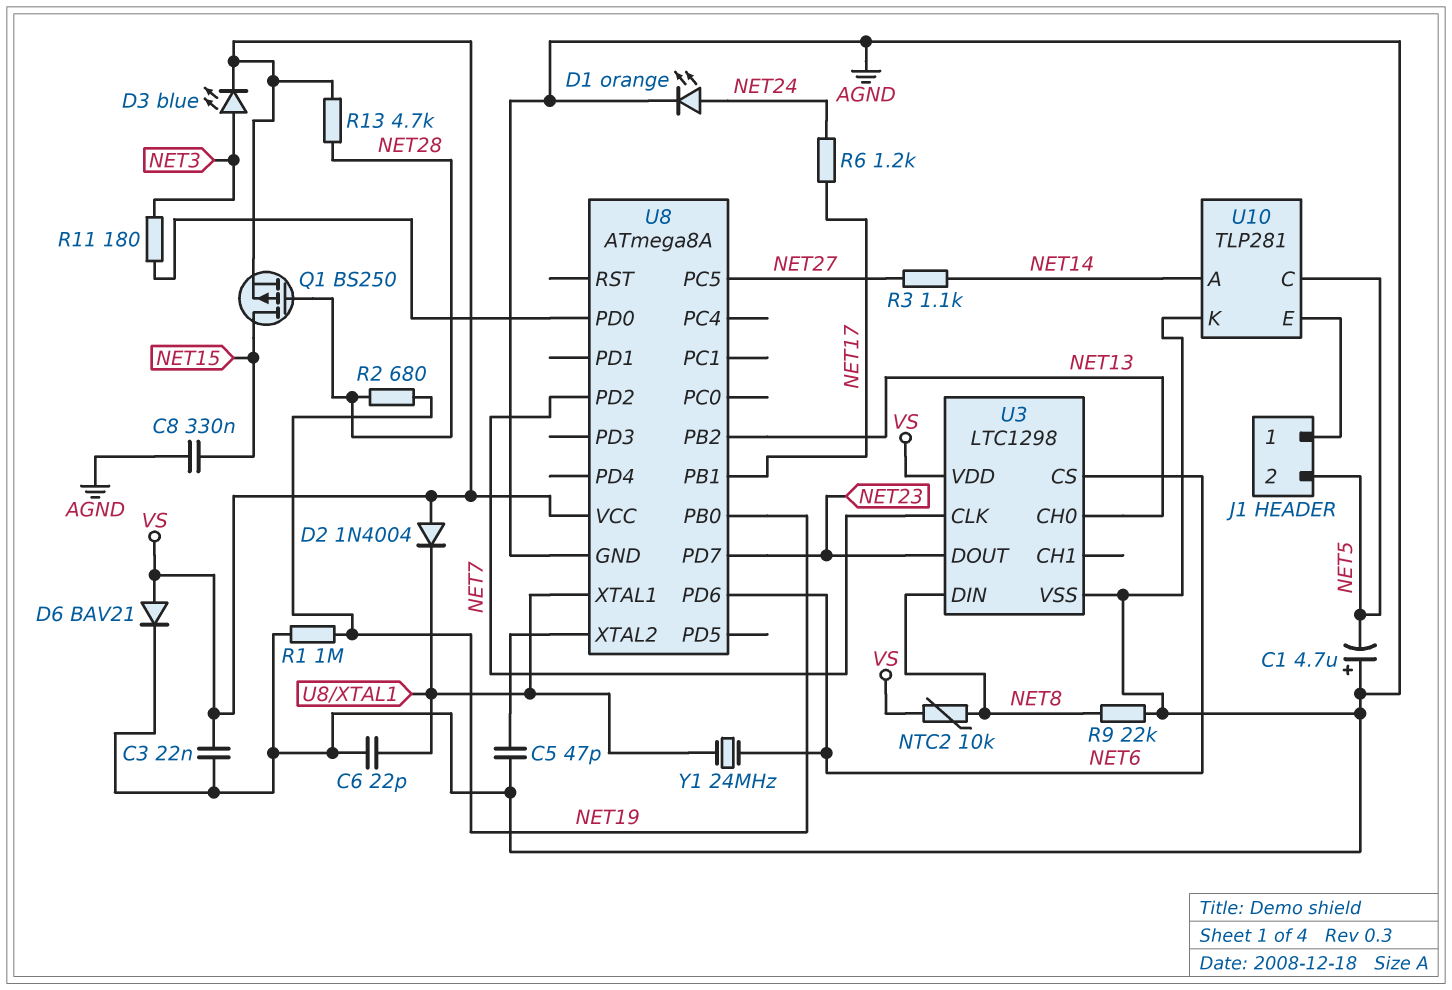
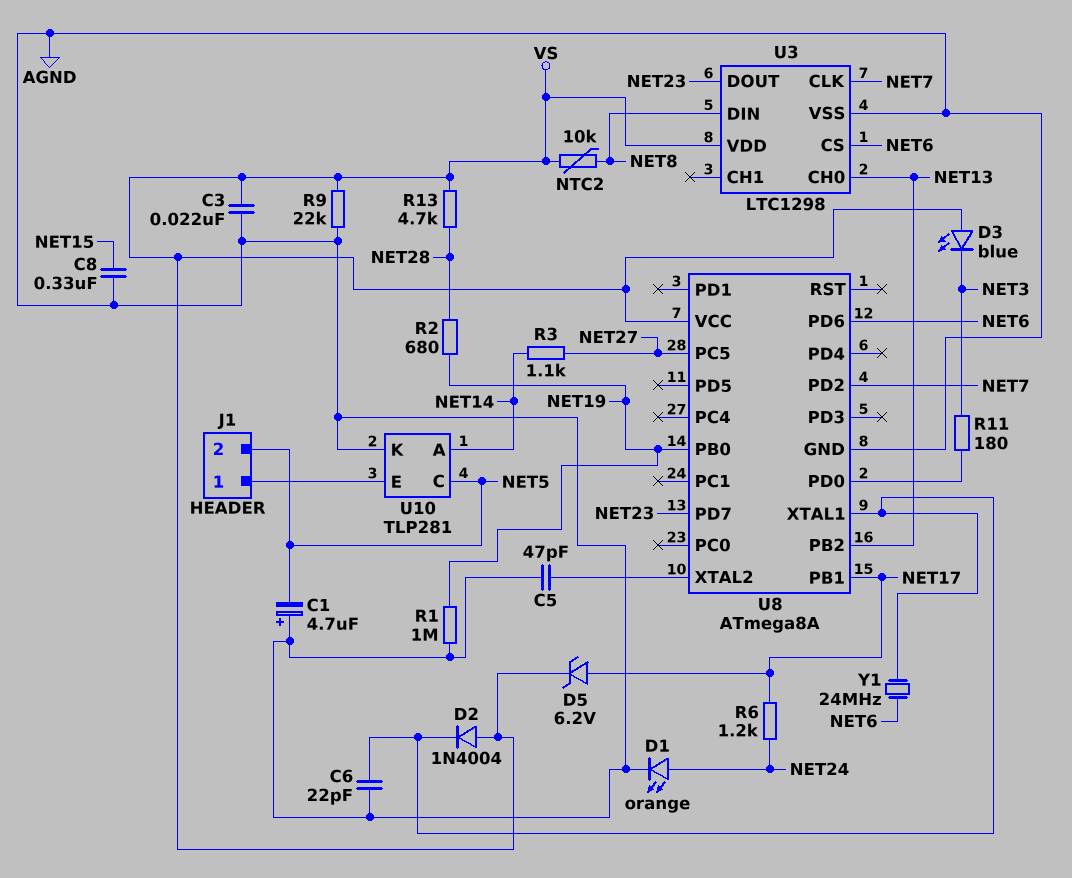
D3: LED blue (A NET3, K VS) -> LED blue (A VS, K NET3)
D5: none -> zener 6.2V (A NET17, K VS)
D6: diode BAV21 (A VS, K AGND) -> none
Q1: PMOS BS250 (G NET28, D NET15, S VS) -> none
R9: 22k (AGND, NET8) -> 22k (AGND, VS)

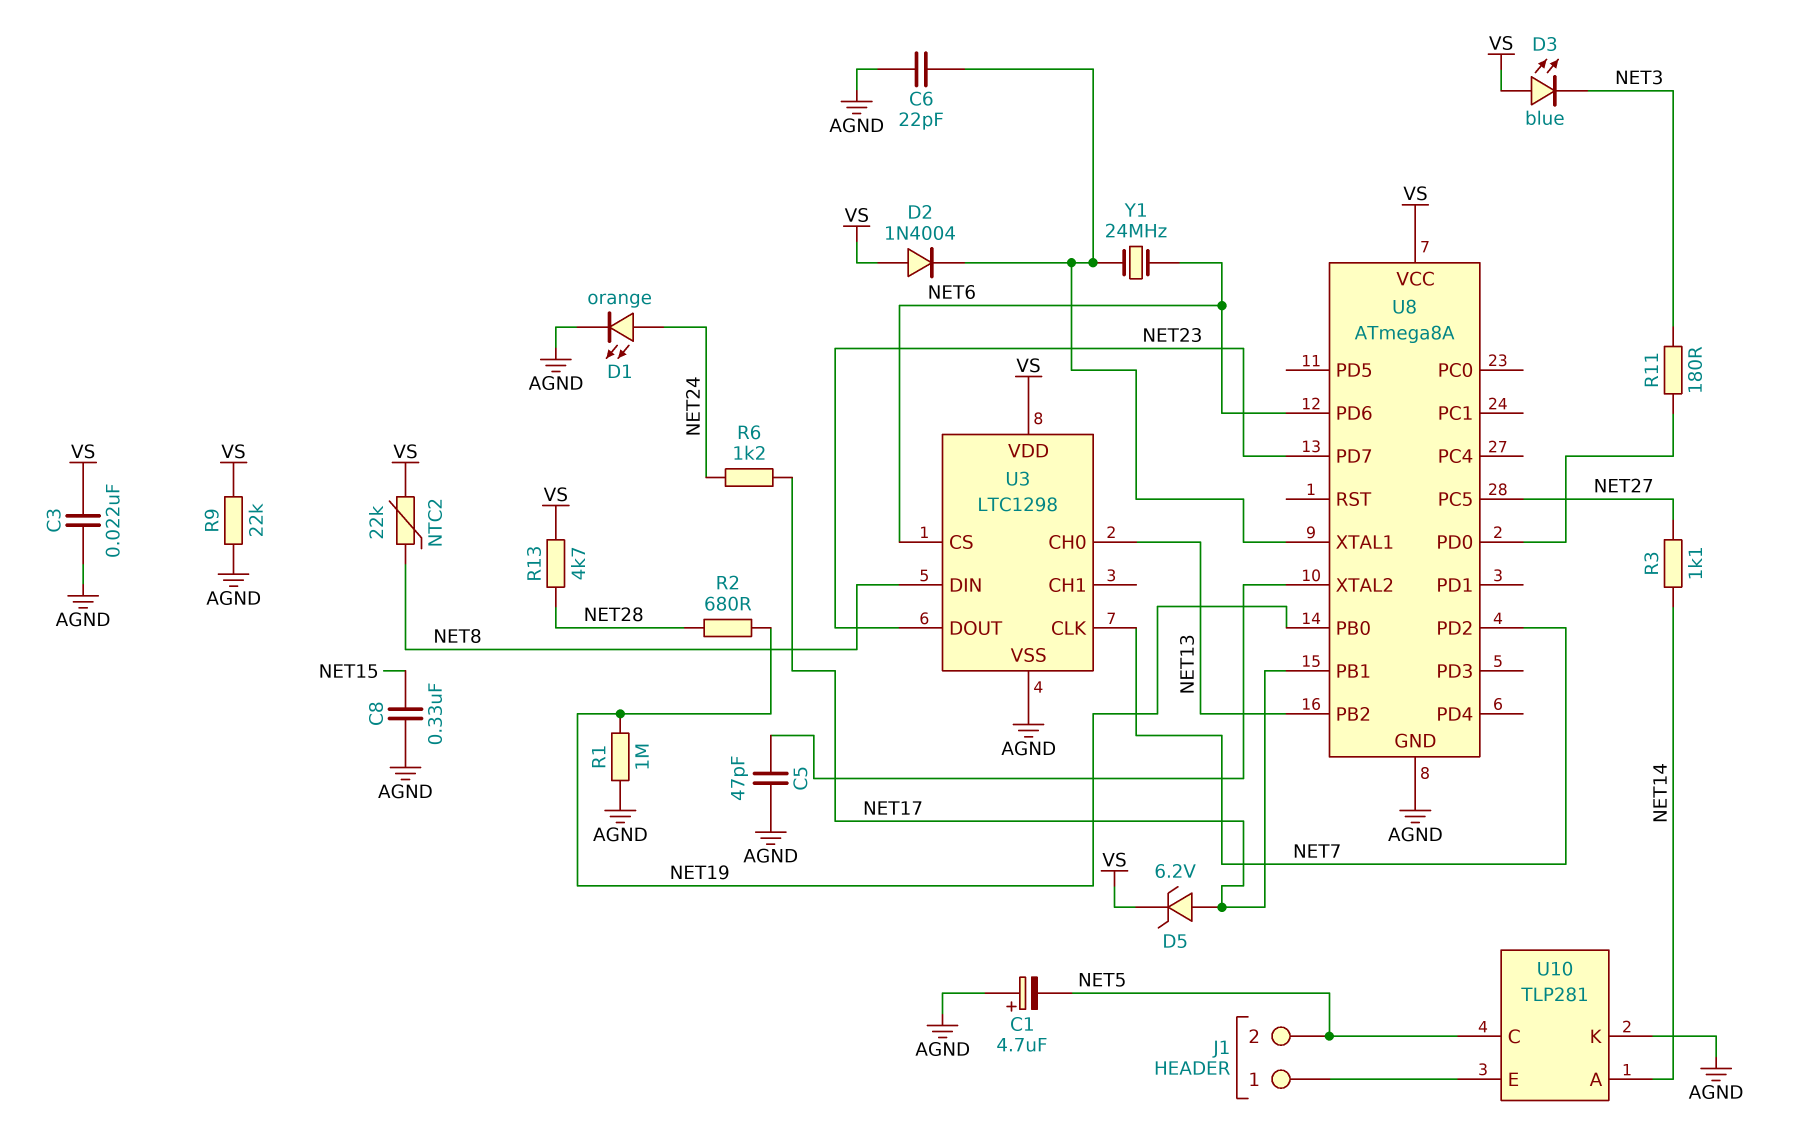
NTC2: 10k (NET8, VS) -> 22k (NET8, VS)

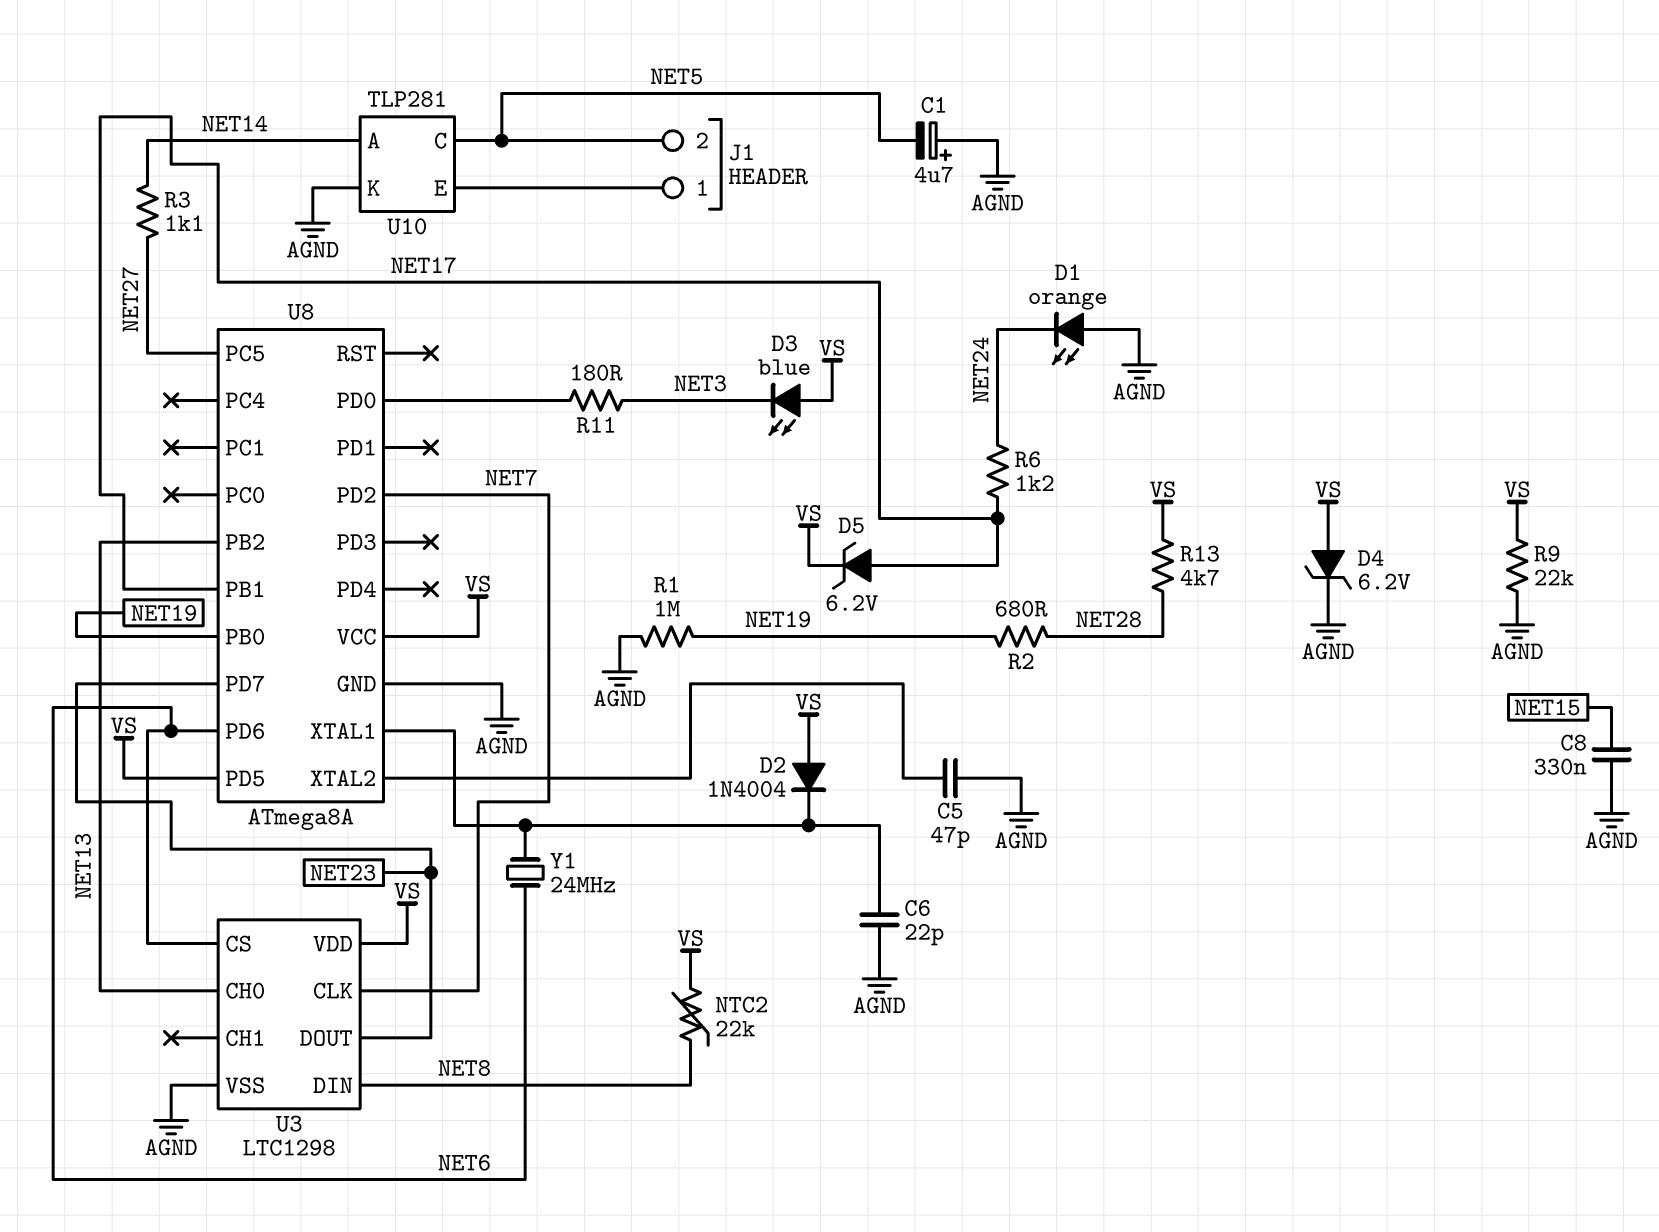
C3: 22nF (AGND, VS) -> none
D1: LED orange (A NET24, K AGND) -> LED orange (A AGND, K NET24)
D4: none -> zener 6.2V (A VS, K AGND)
U8 pin PD5: none -> VS

